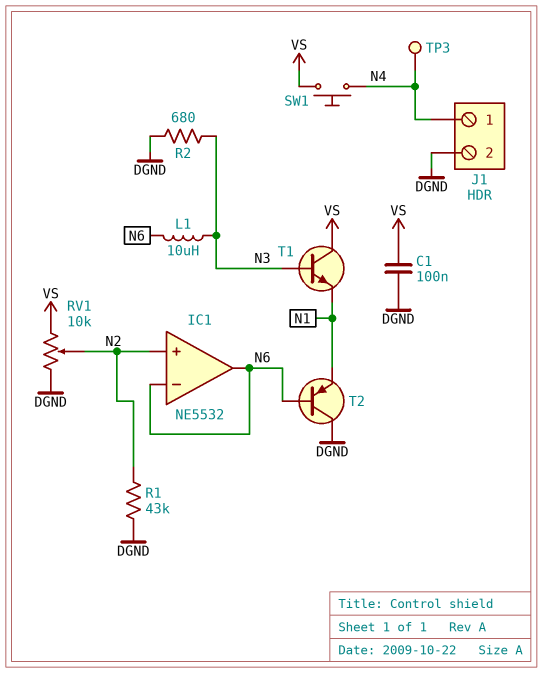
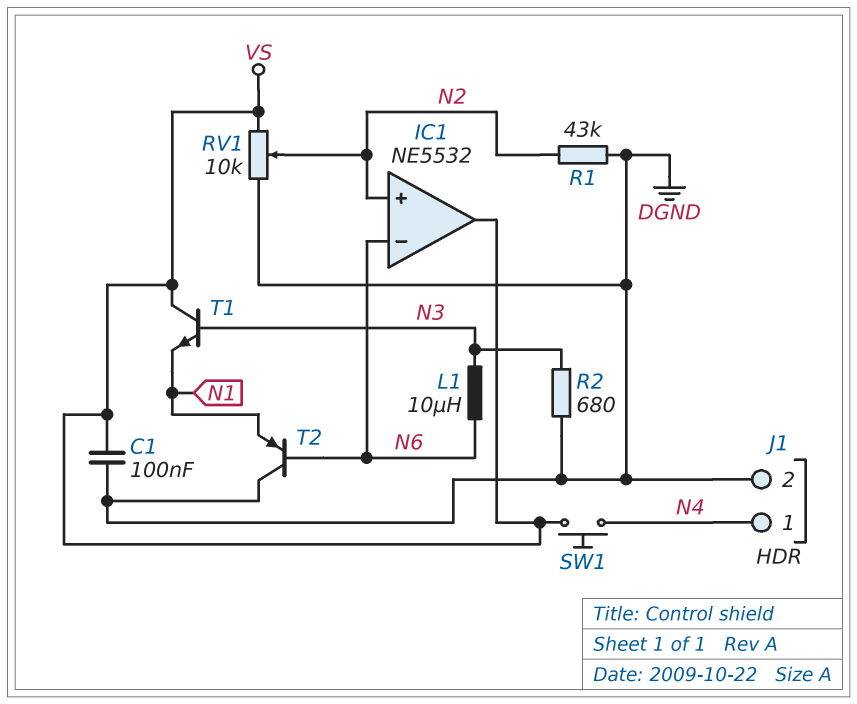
IC1 pin out: N6 -> VS
TP3: test point (N4) -> none

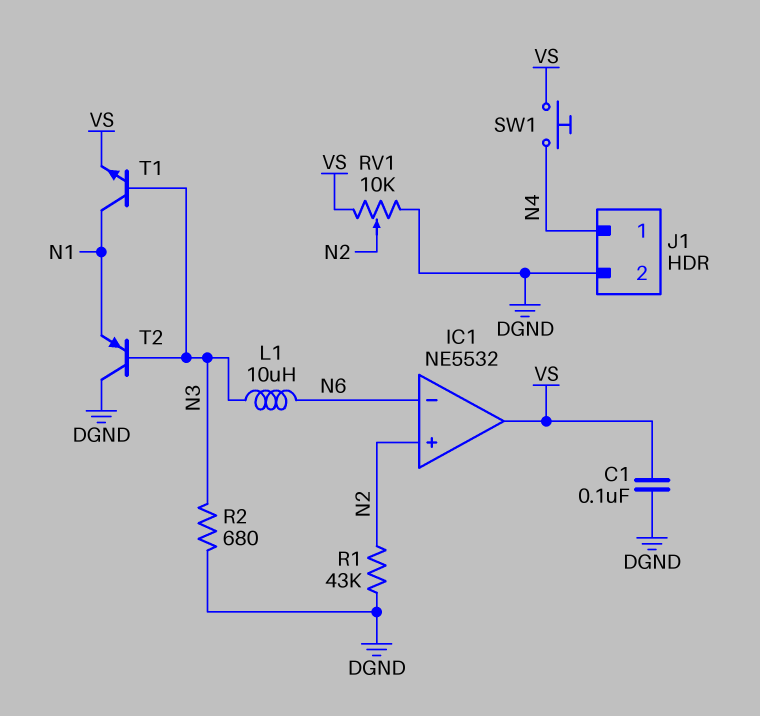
T1: NPN (B N3, C VS, E N1) -> NPN (B N3, C N1, E VS)
T2: PNP (B N6, C DGND, E N1) -> PNP (B N3, C DGND, E N1)

